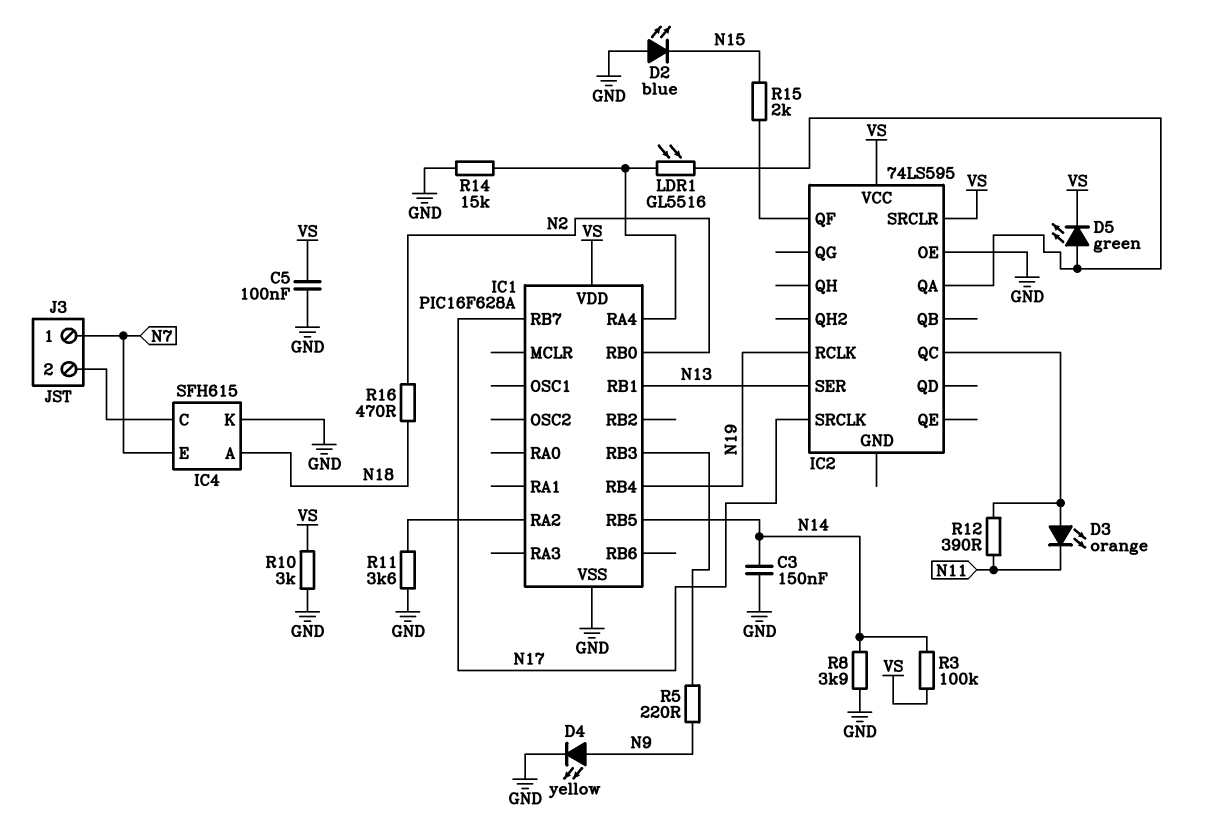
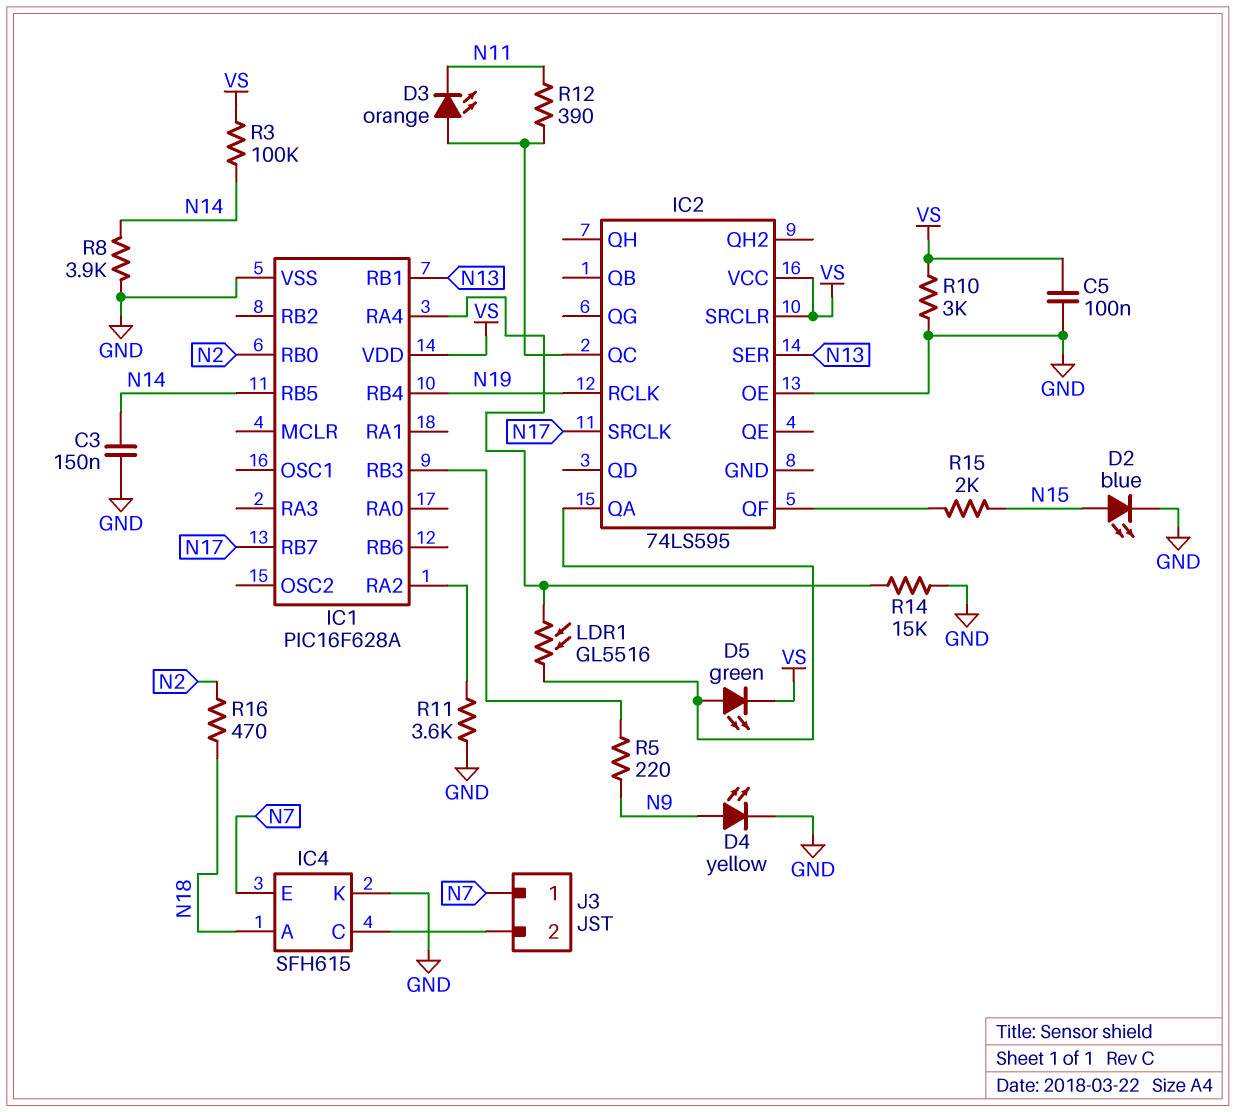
D2: LED blue (A GND, K N15) -> LED blue (A N15, K GND)

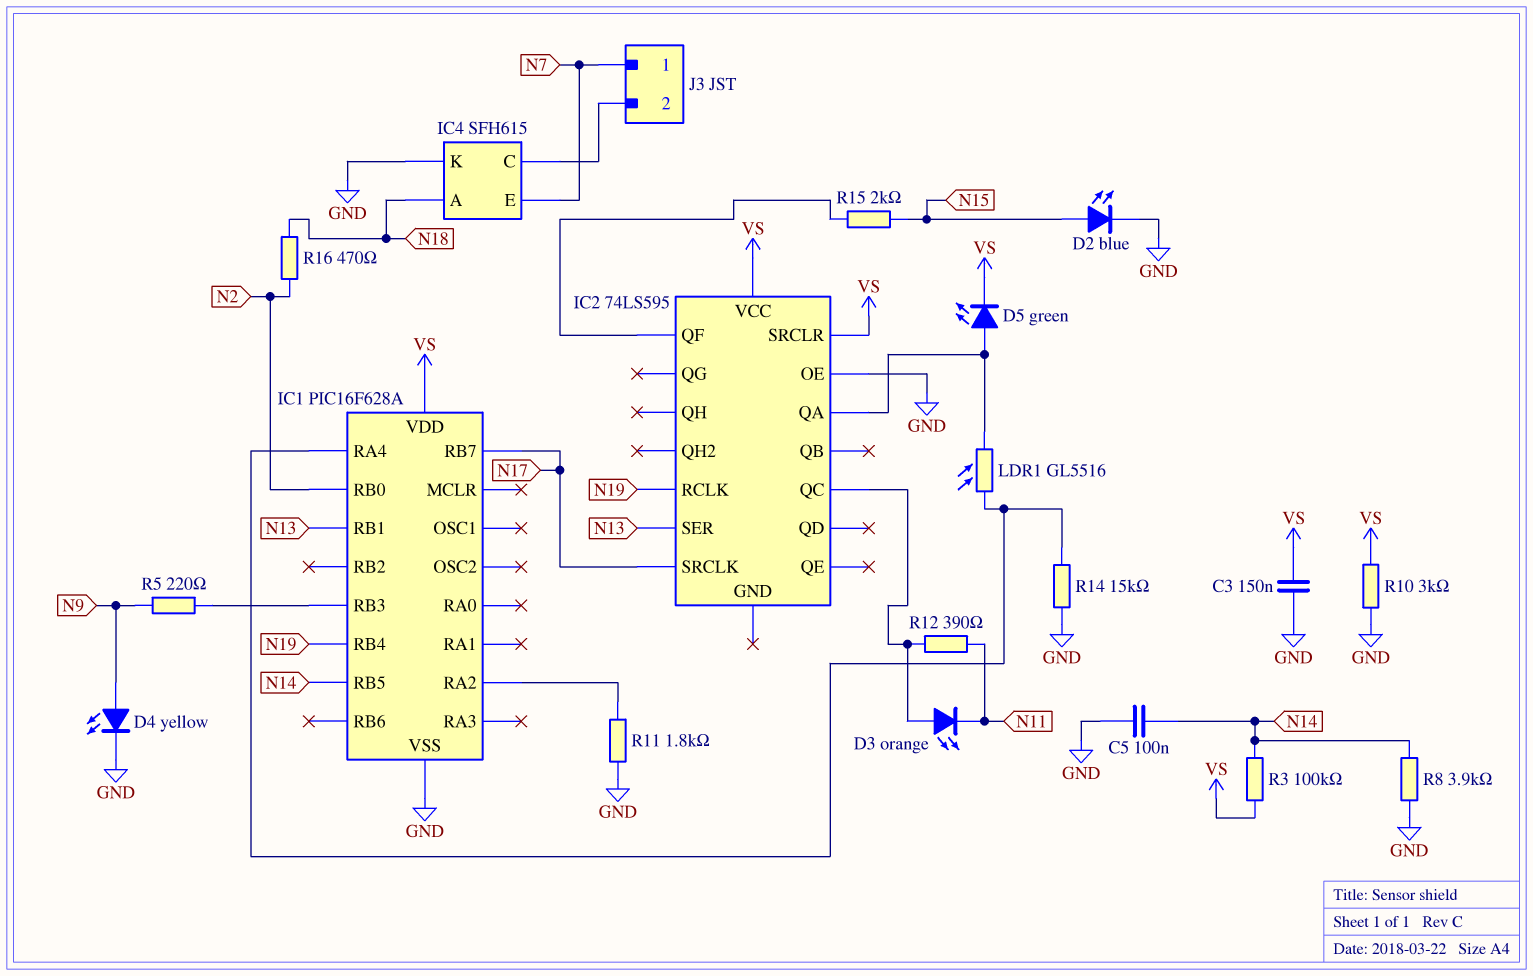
C3: 150nF (GND, N14) -> 150nF (GND, VS)
C5: 100nF (GND, VS) -> 100nF (GND, N14)
R11: 3.6k (GND, IC1/RA2) -> 1.8k (GND, IC1/RA2)

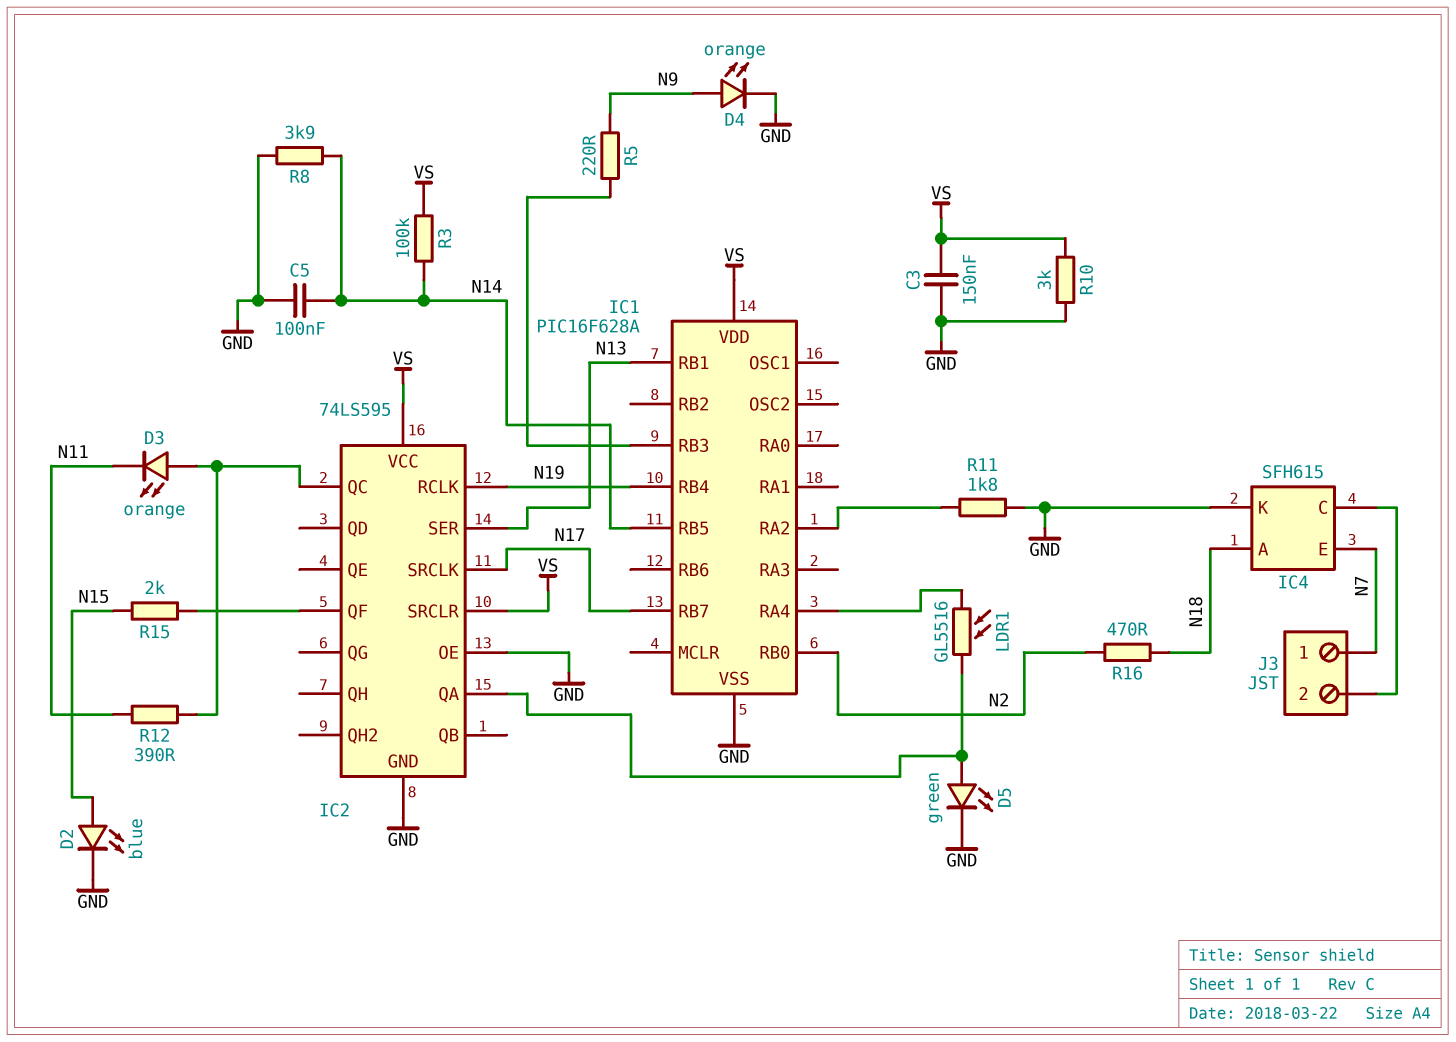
D4: LED yellow (A N9, K GND) -> LED orange (A N9, K GND)
D5: LED green (A IC2/QA, K VS) -> LED green (A IC2/QA, K GND)
IC2 pin GND: none -> GND
R14: 15k (GND, IC1/RA4) -> none

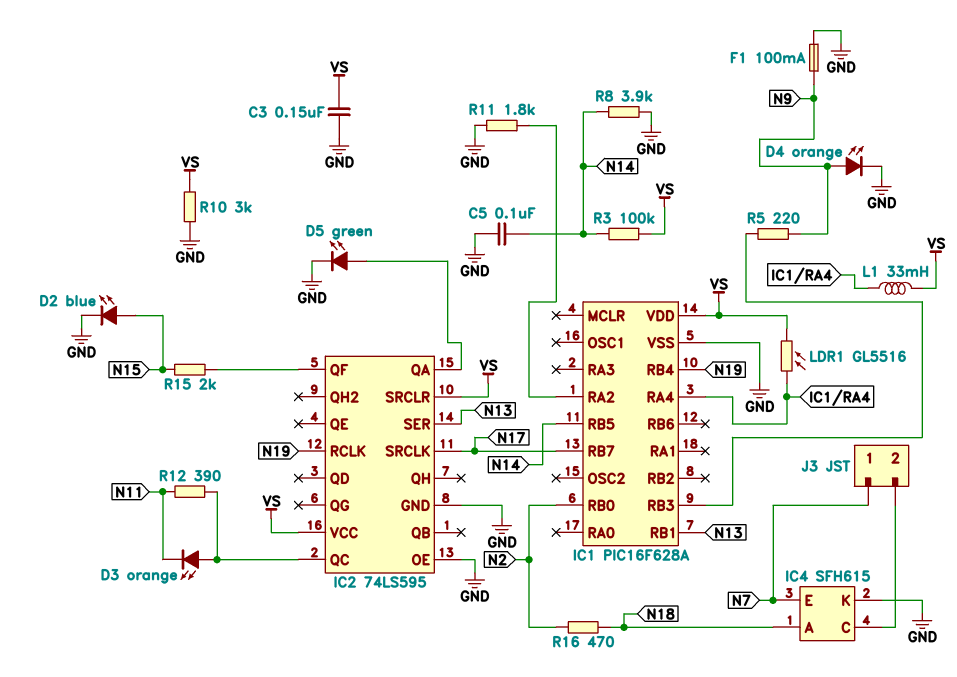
F1: none -> 100mA (GND, N9)
L1: none -> 33mH (IC1/RA4, VS)
LDR1: GL5516 (IC1/RA4, IC2/QA) -> GL5516 (IC1/RA4, VS)

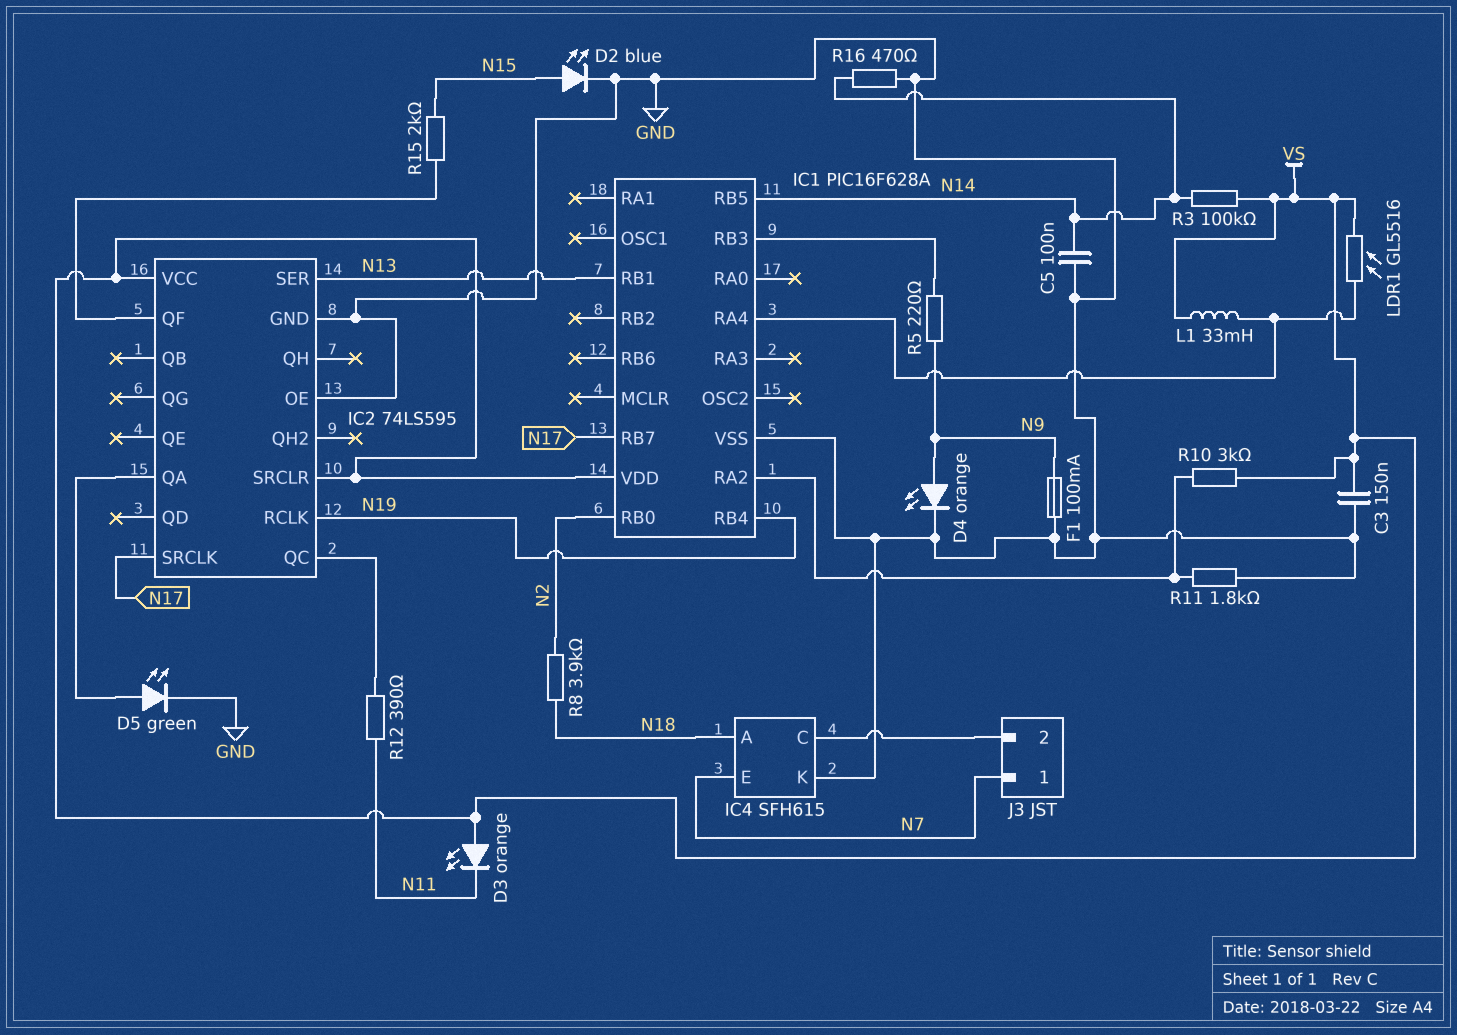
D3: LED orange (A IC2/QC, K N11) -> LED orange (A VS, K N11)
R8: 3.9k (GND, N14) -> 3.9k (N2, N18)
R10: 3k (GND, VS) -> 3k (IC1/RA2, VS)
R16: 470 (N2, N18) -> 470 (GND, N14)

